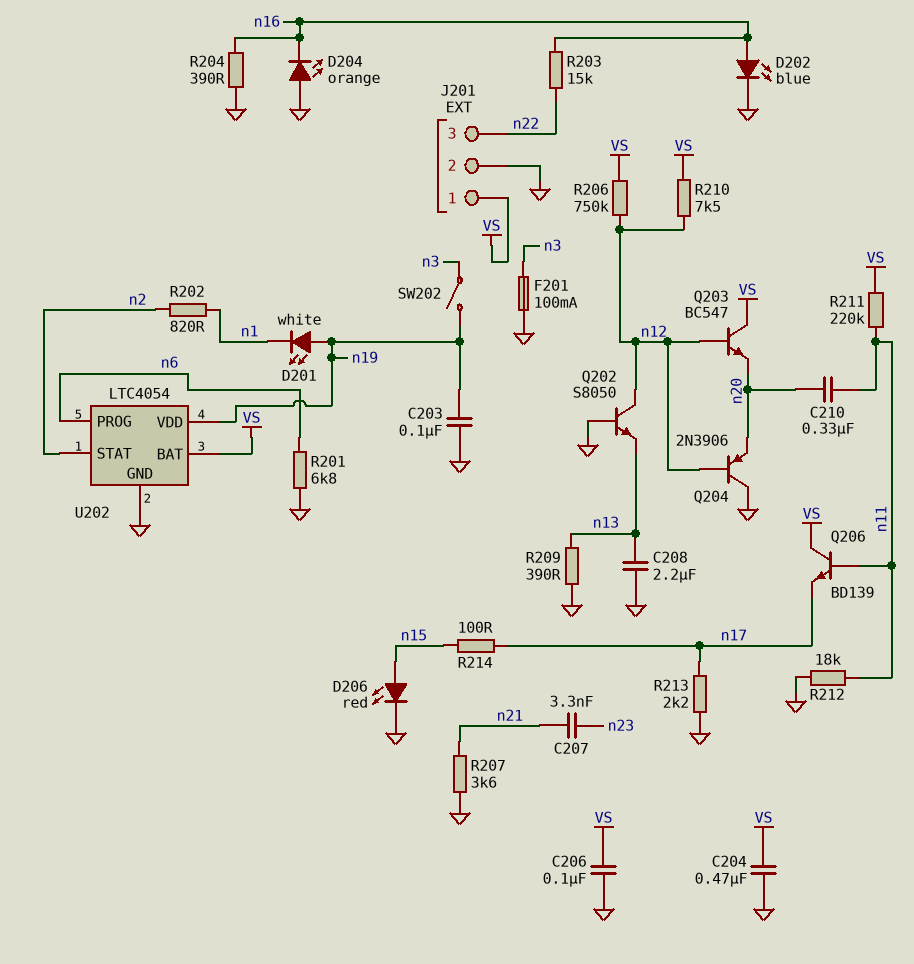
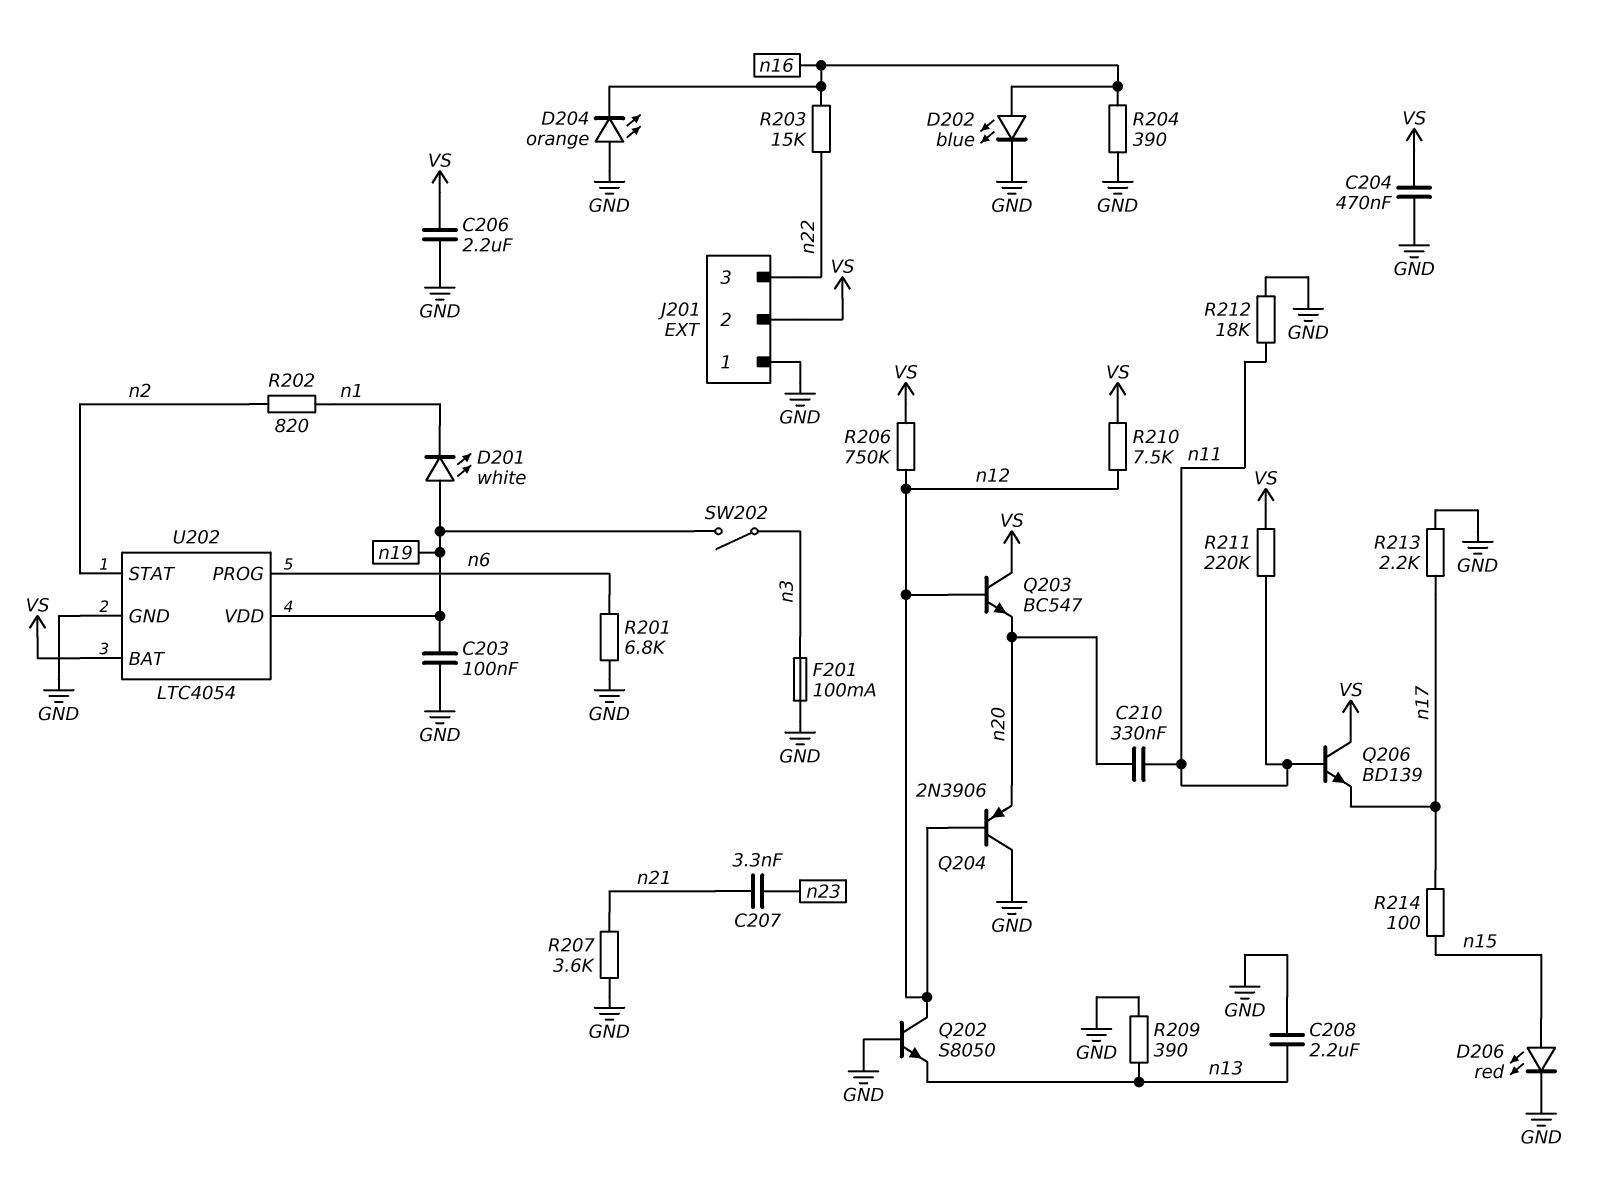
C206: 100nF (GND, VS) -> 2.2uF (GND, VS)
J201 pin 1: VS -> GND
J201 pin 2: GND -> VS

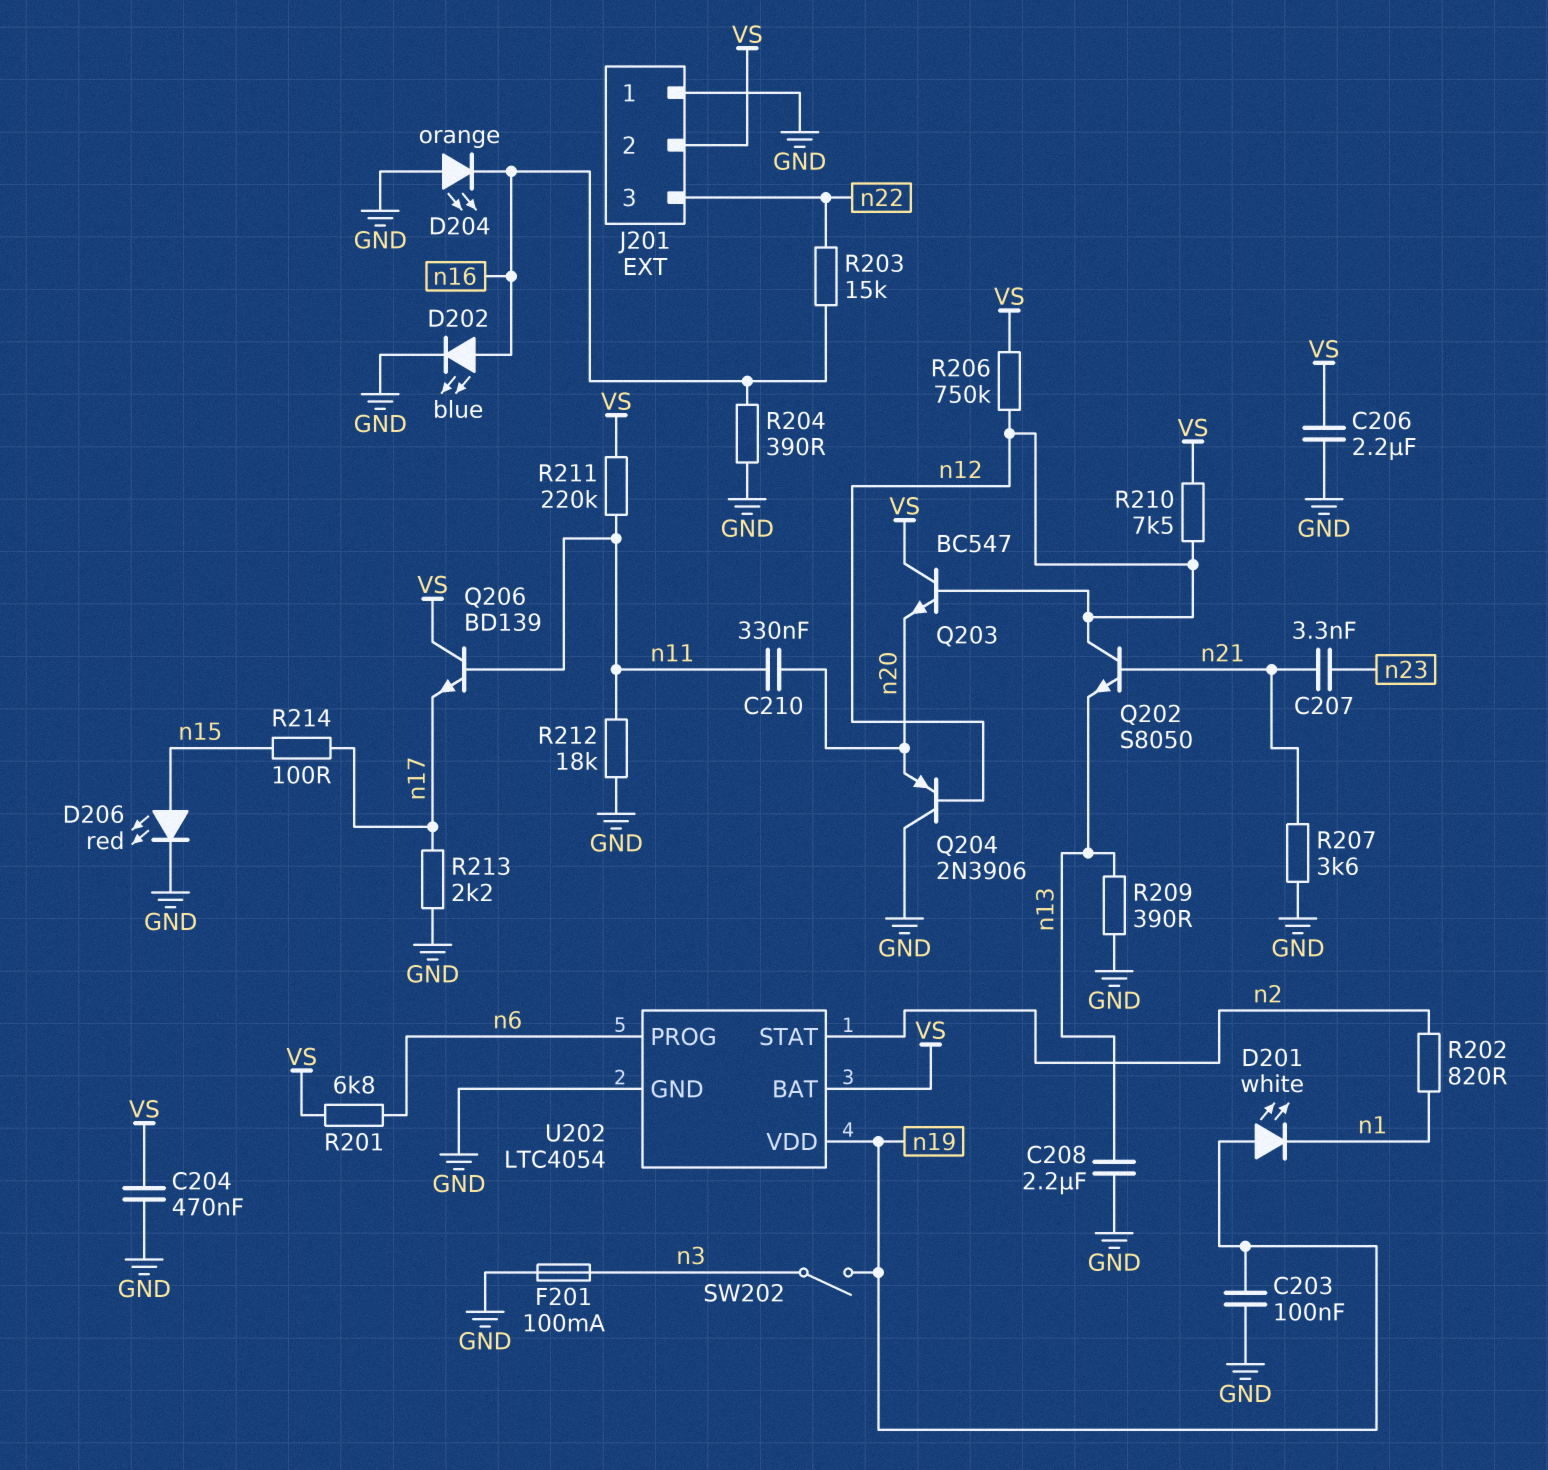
Q202: NPN S8050 (B GND, C n12, E n13) -> NPN S8050 (B n21, C n12, E n13)
R201: 6.8k (GND, n6) -> 6.8k (VS, n6)

